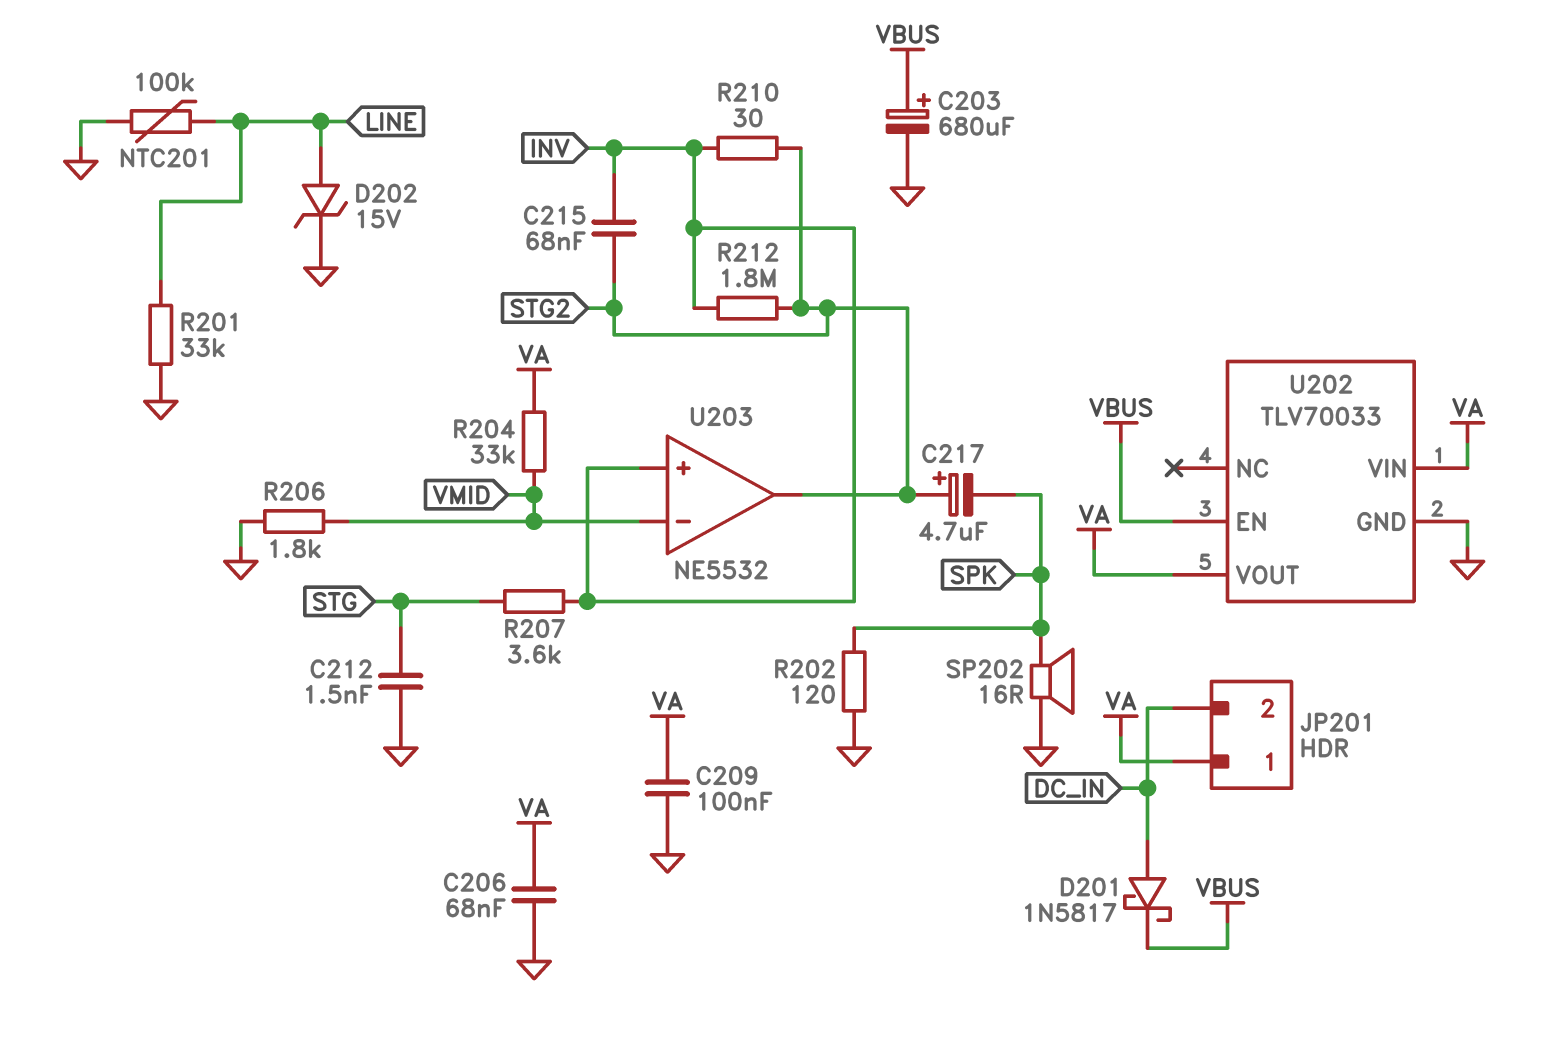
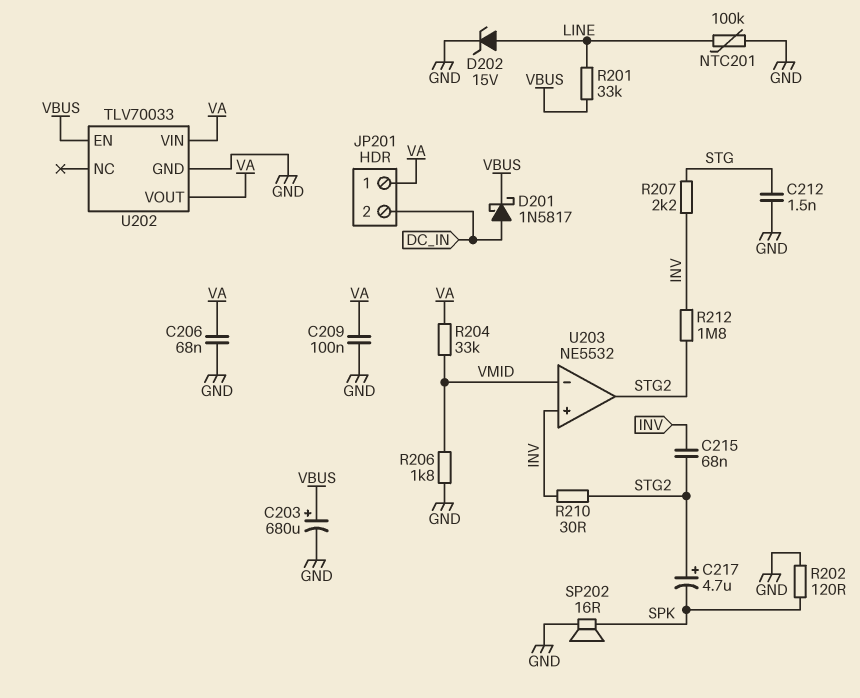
R201: 33k (GND, LINE) -> 33k (LINE, VBUS)
R207: 3.6k (INV, STG) -> 2.2k (INV, STG)

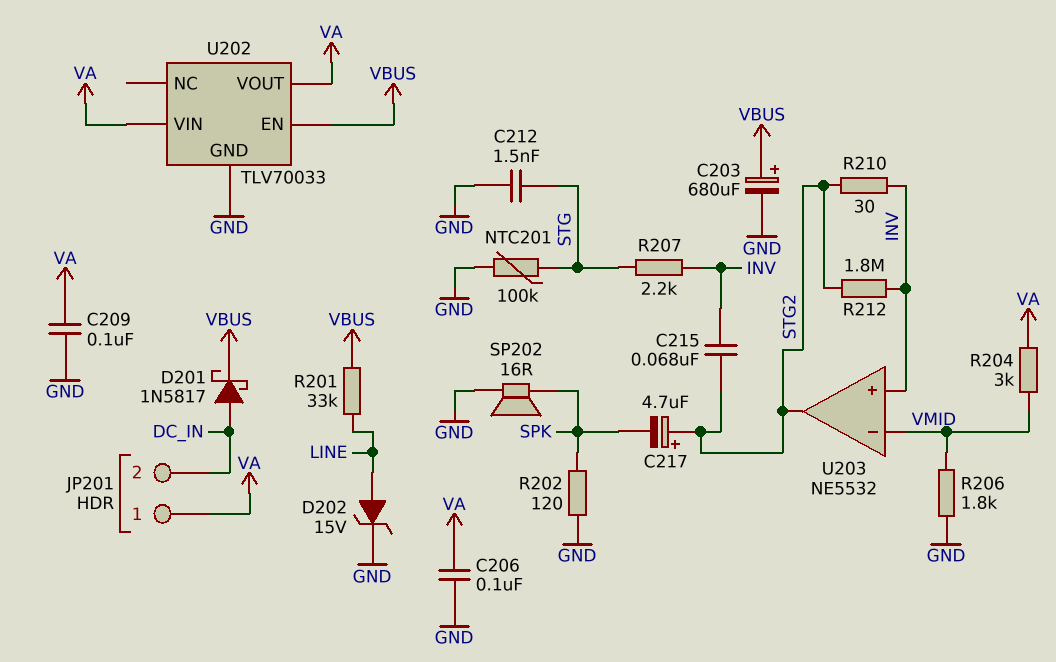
C206: 68nF (GND, VA) -> 100nF (GND, VA)
NTC201: 100k (GND, LINE) -> 100k (GND, STG)
R204: 33k (VA, VMID) -> 3k (VA, VMID)

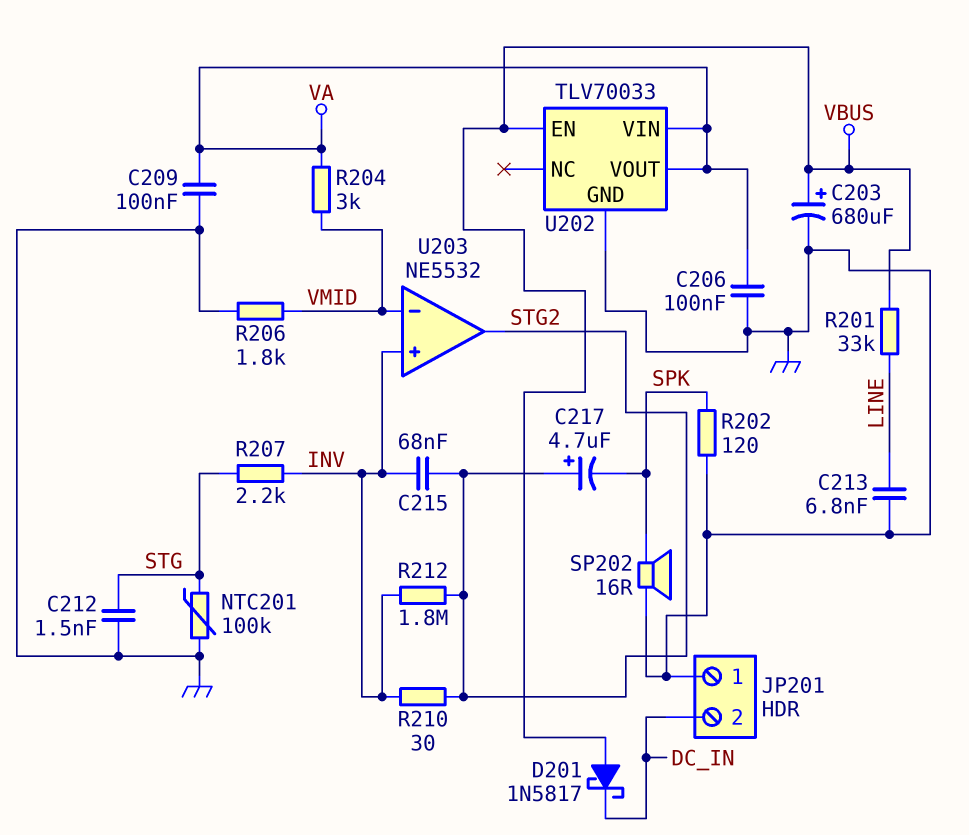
C213: none -> 6.8nF (GND, LINE)
D201: schottky 1N5817 (A DC_IN, K VBUS) -> schottky 1N5817 (A VBUS, K DC_IN)
D202: zener 15V (A LINE, K GND) -> none
JP201 pin 1: VA -> GND

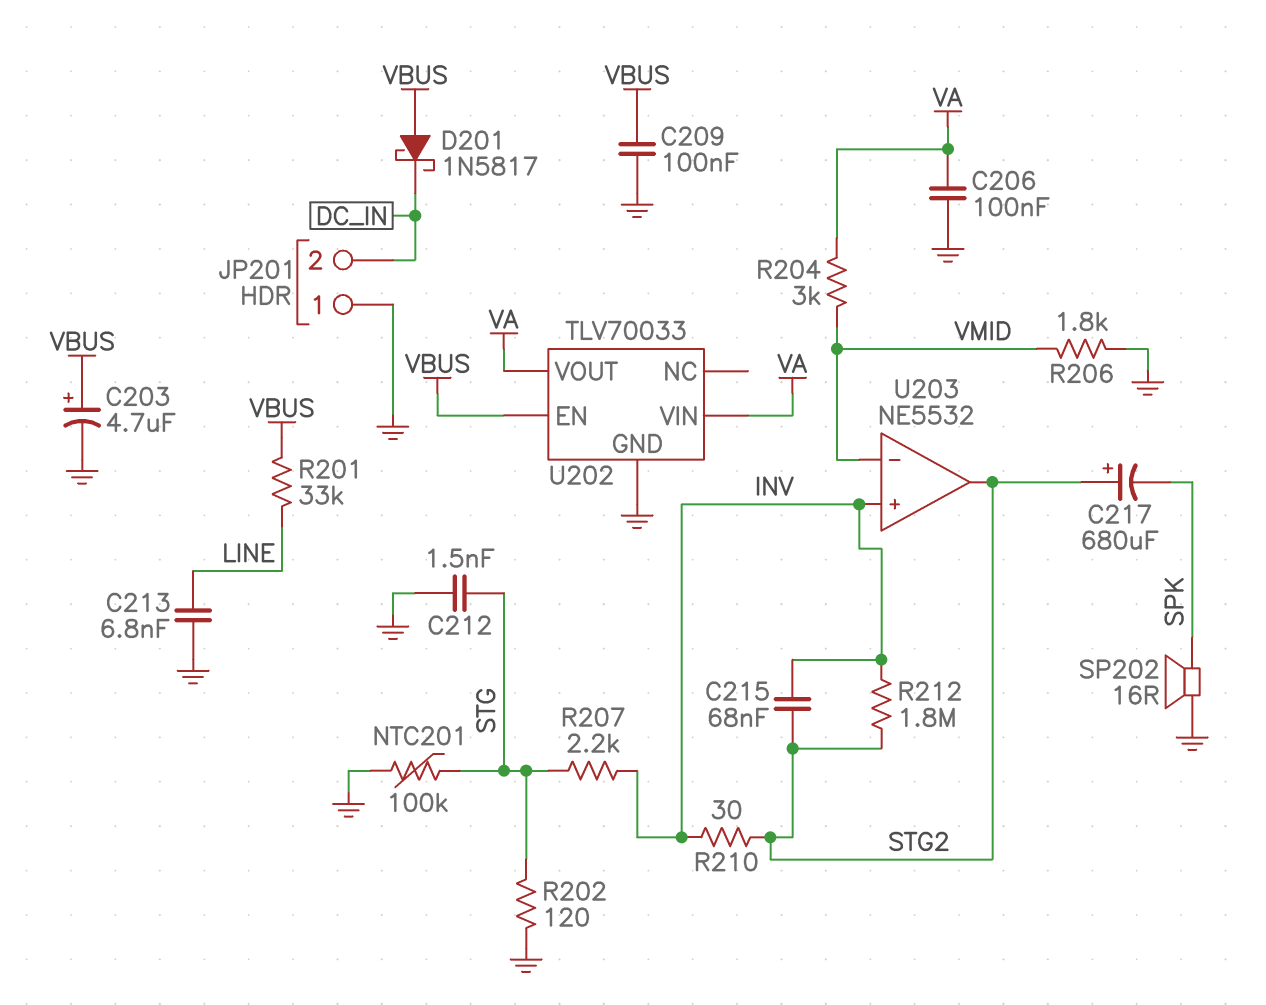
C203: 680uF (plus VBUS, minus GND) -> 4.7uF (plus VBUS, minus GND)
C209: 100nF (GND, VA) -> 100nF (GND, VBUS)
C217: 4.7uF (plus STG2, minus SPK) -> 680uF (plus STG2, minus SPK)
R202: 120 (GND, SPK) -> 120 (GND, STG)

